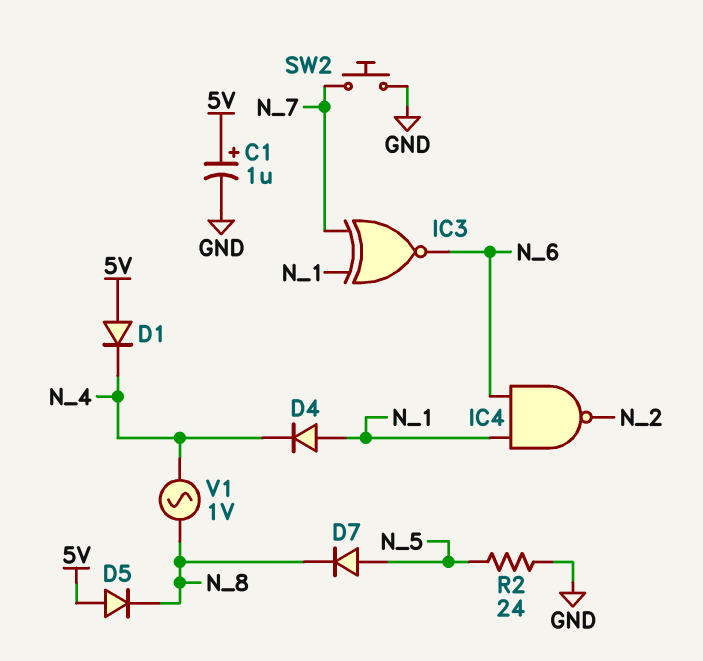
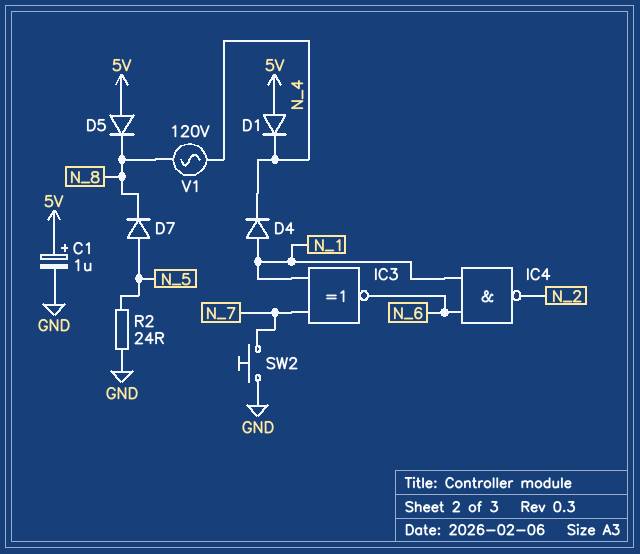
V1: AC 1V (N_4, N_8) -> AC 120V (N_4, N_8)

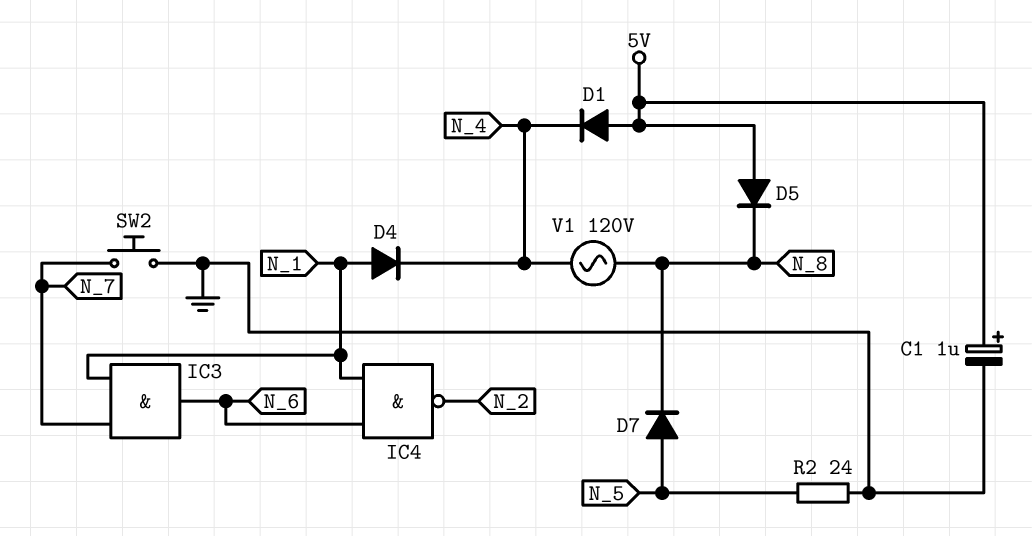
IC3: XNOR (in N_1, in N_7, out N_6) -> AND (in N_1, in N_7, out N_6)

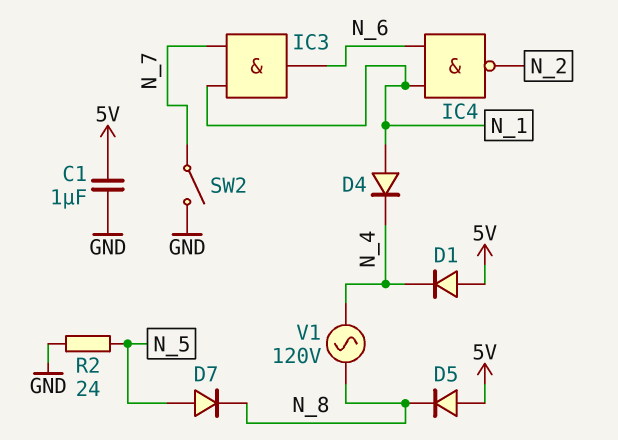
C1: 1uF (plus 5V, minus GND) -> 1uF (5V, GND)
SW2: button (GND, N_7) -> switch (GND, N_7)

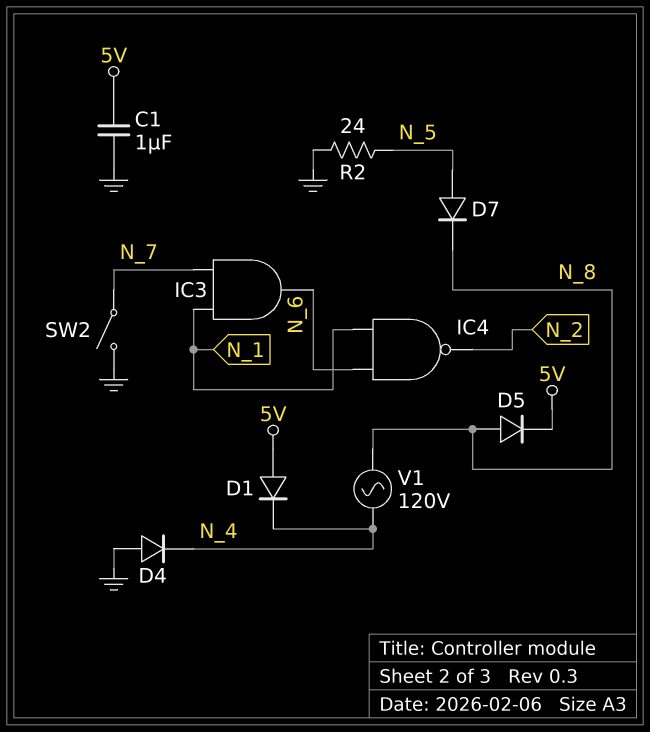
D4: diode (A N_1, K N_4) -> diode (A GND, K N_4)
D5: diode (A 5V, K N_8) -> diode (A N_8, K 5V)

